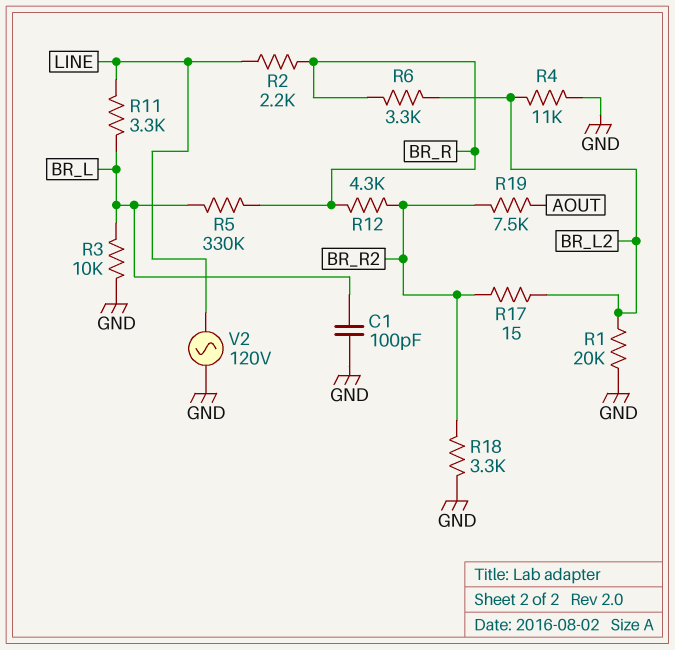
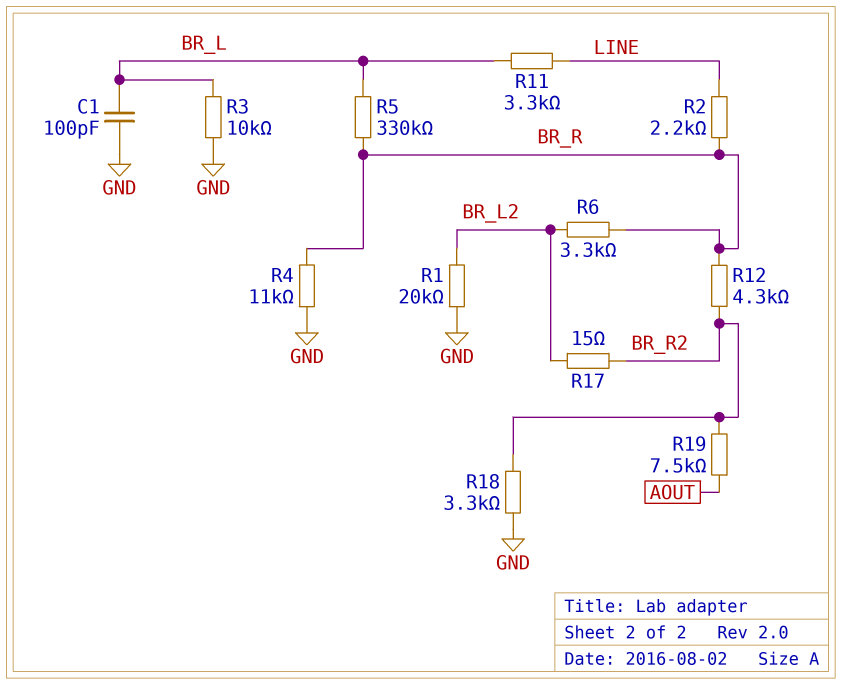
R4: 11k (BR_L2, GND) -> 11k (BR_R, GND)
V2: AC 120V (GND, LINE) -> none

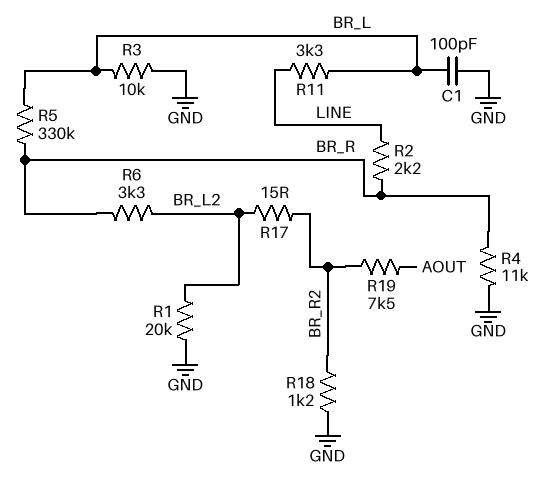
R12: 4.3k (BR_R, BR_R2) -> none
R18: 3.3k (BR_R2, GND) -> 1.2k (BR_R2, GND)

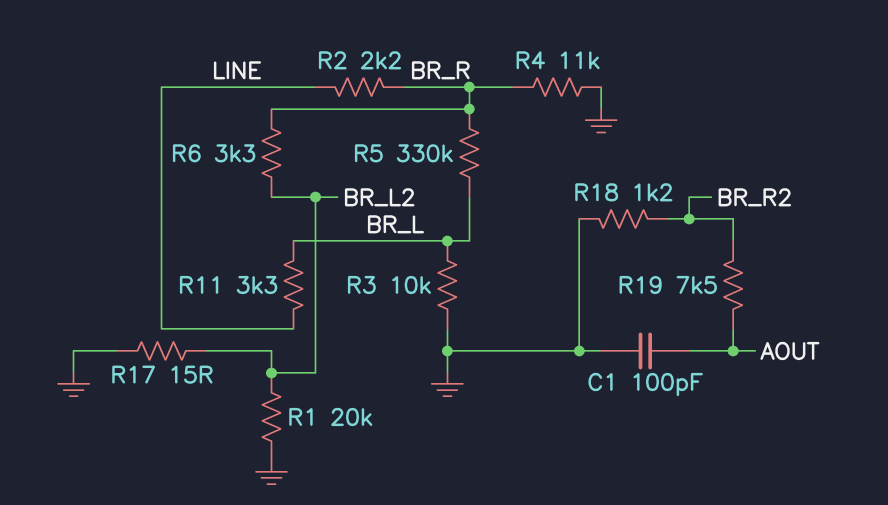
C1: 100pF (BR_L, GND) -> 100pF (AOUT, GND)
R17: 15 (BR_L2, BR_R2) -> 15 (BR_L2, GND)

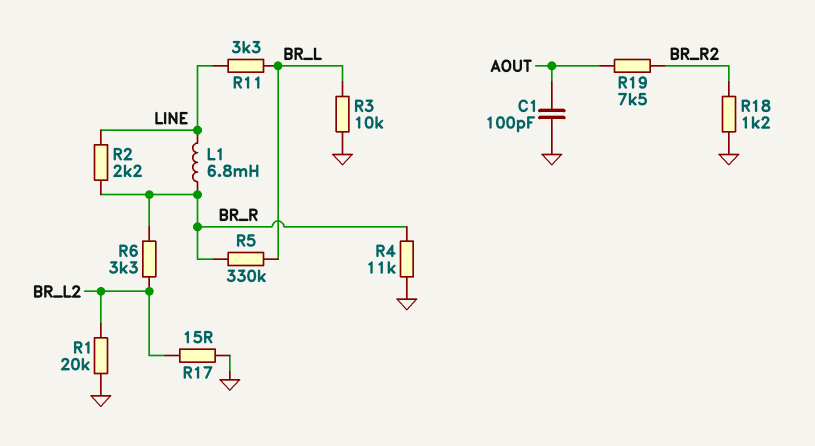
L1: none -> 6.8mH (BR_R, LINE)

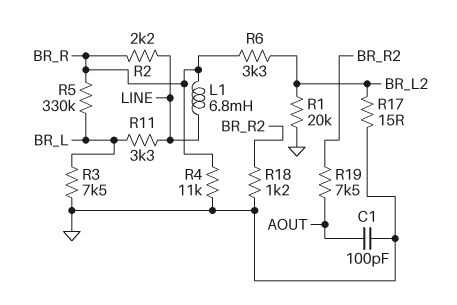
R3: 10k (BR_L, GND) -> 7.5k (BR_L, GND)

